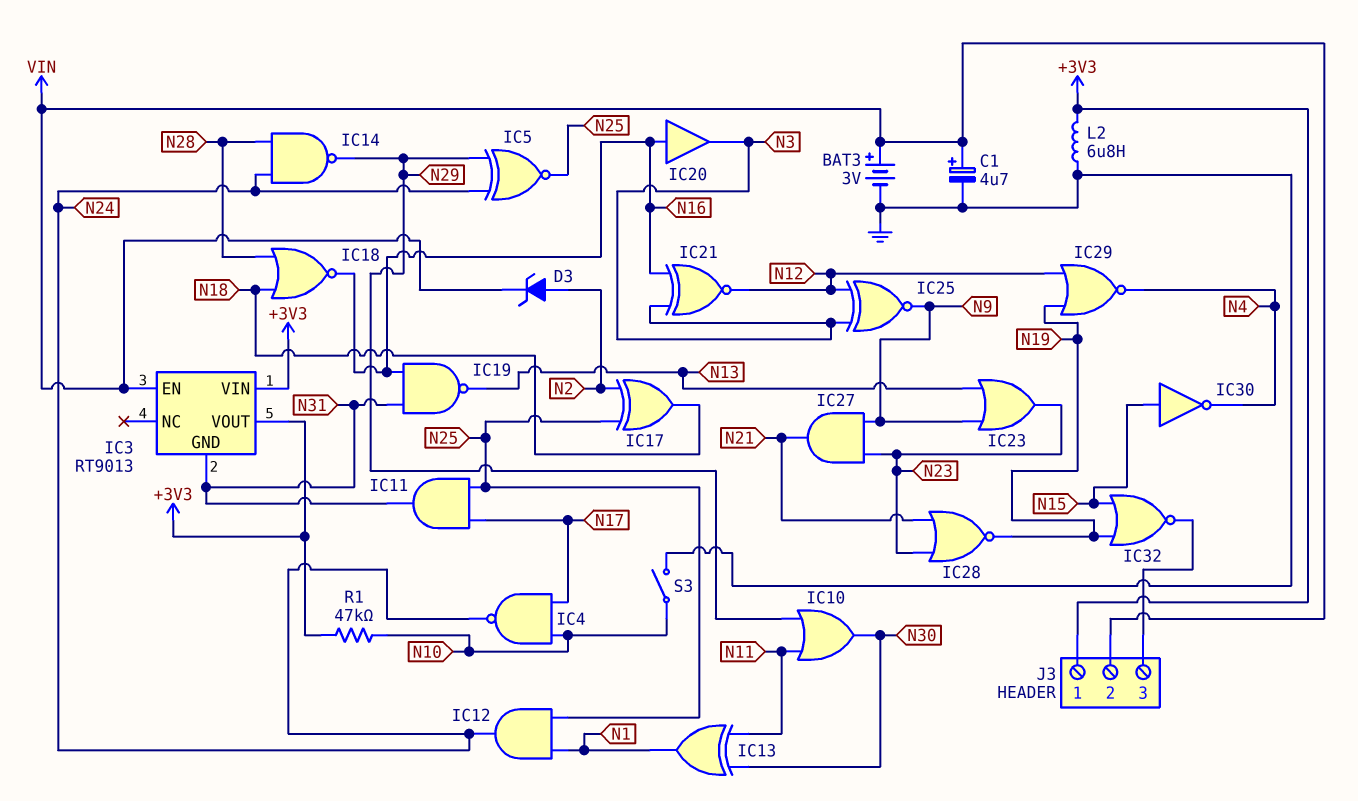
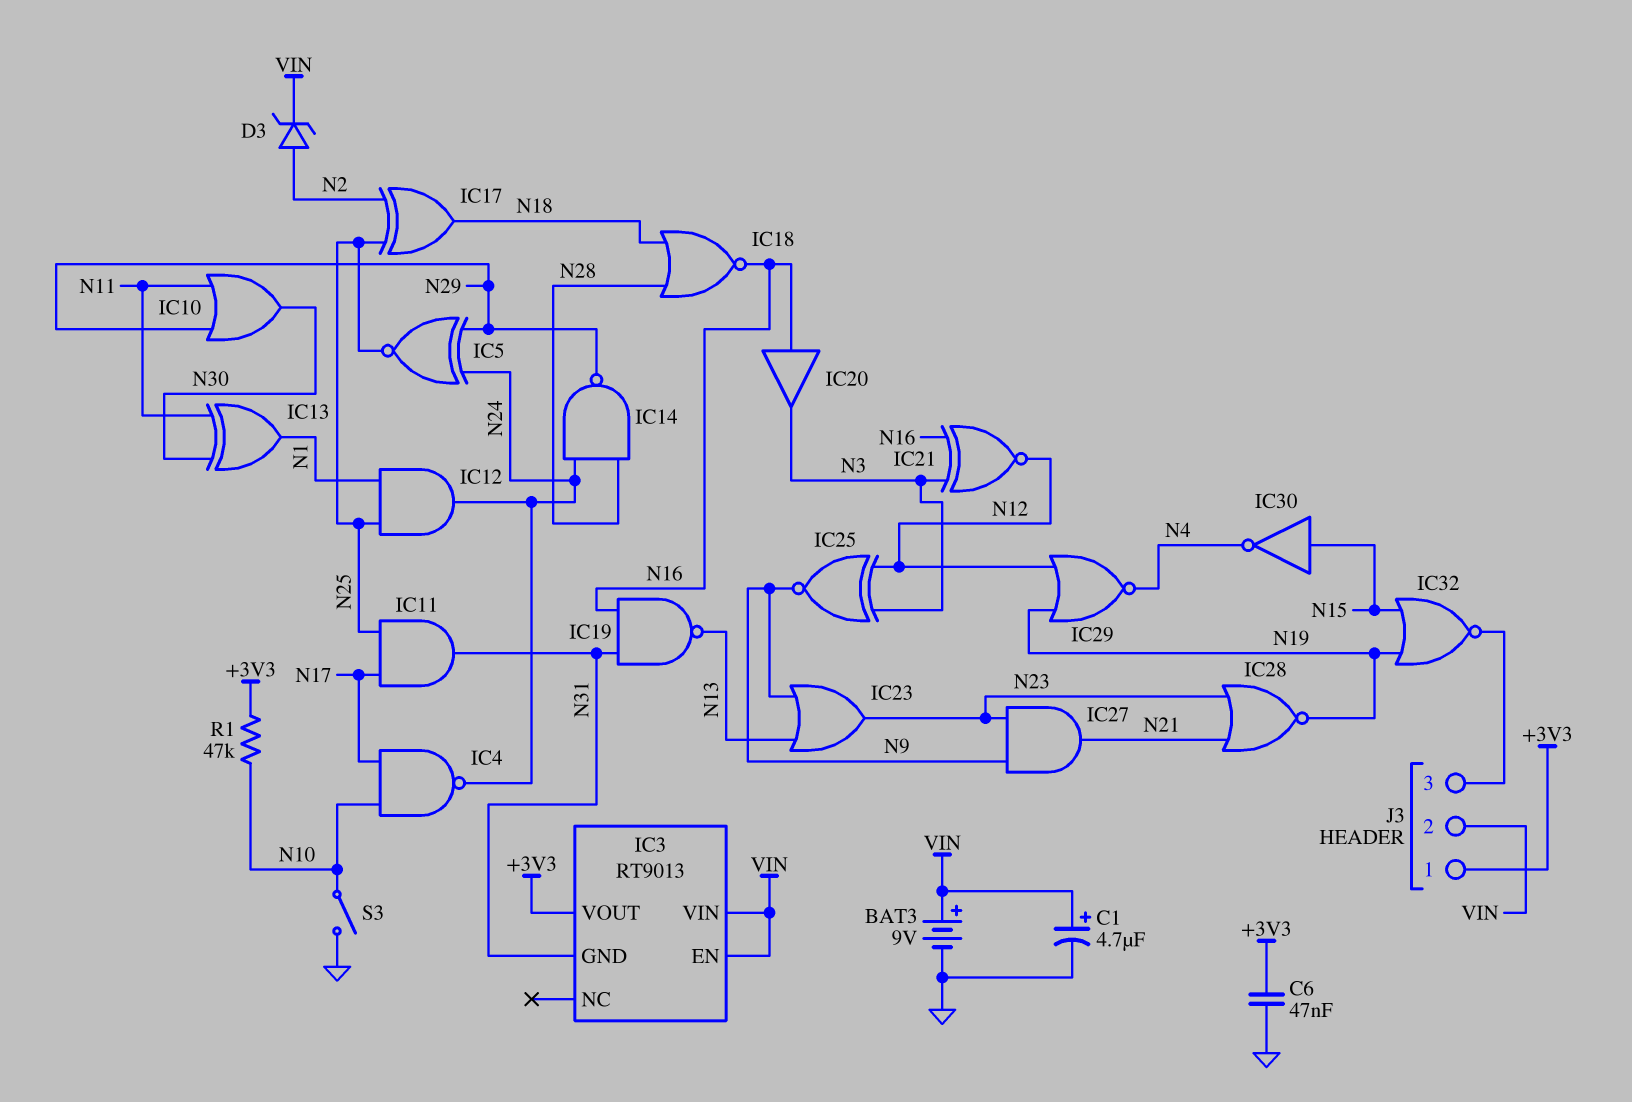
BAT3: 3V (plus VIN, minus GND) -> 9V (plus VIN, minus GND)
C6: none -> 47nF (+3V3, GND)
IC3 pin VIN: +3V3 -> VIN
L2: 6.8uH (+3V3, GND) -> none

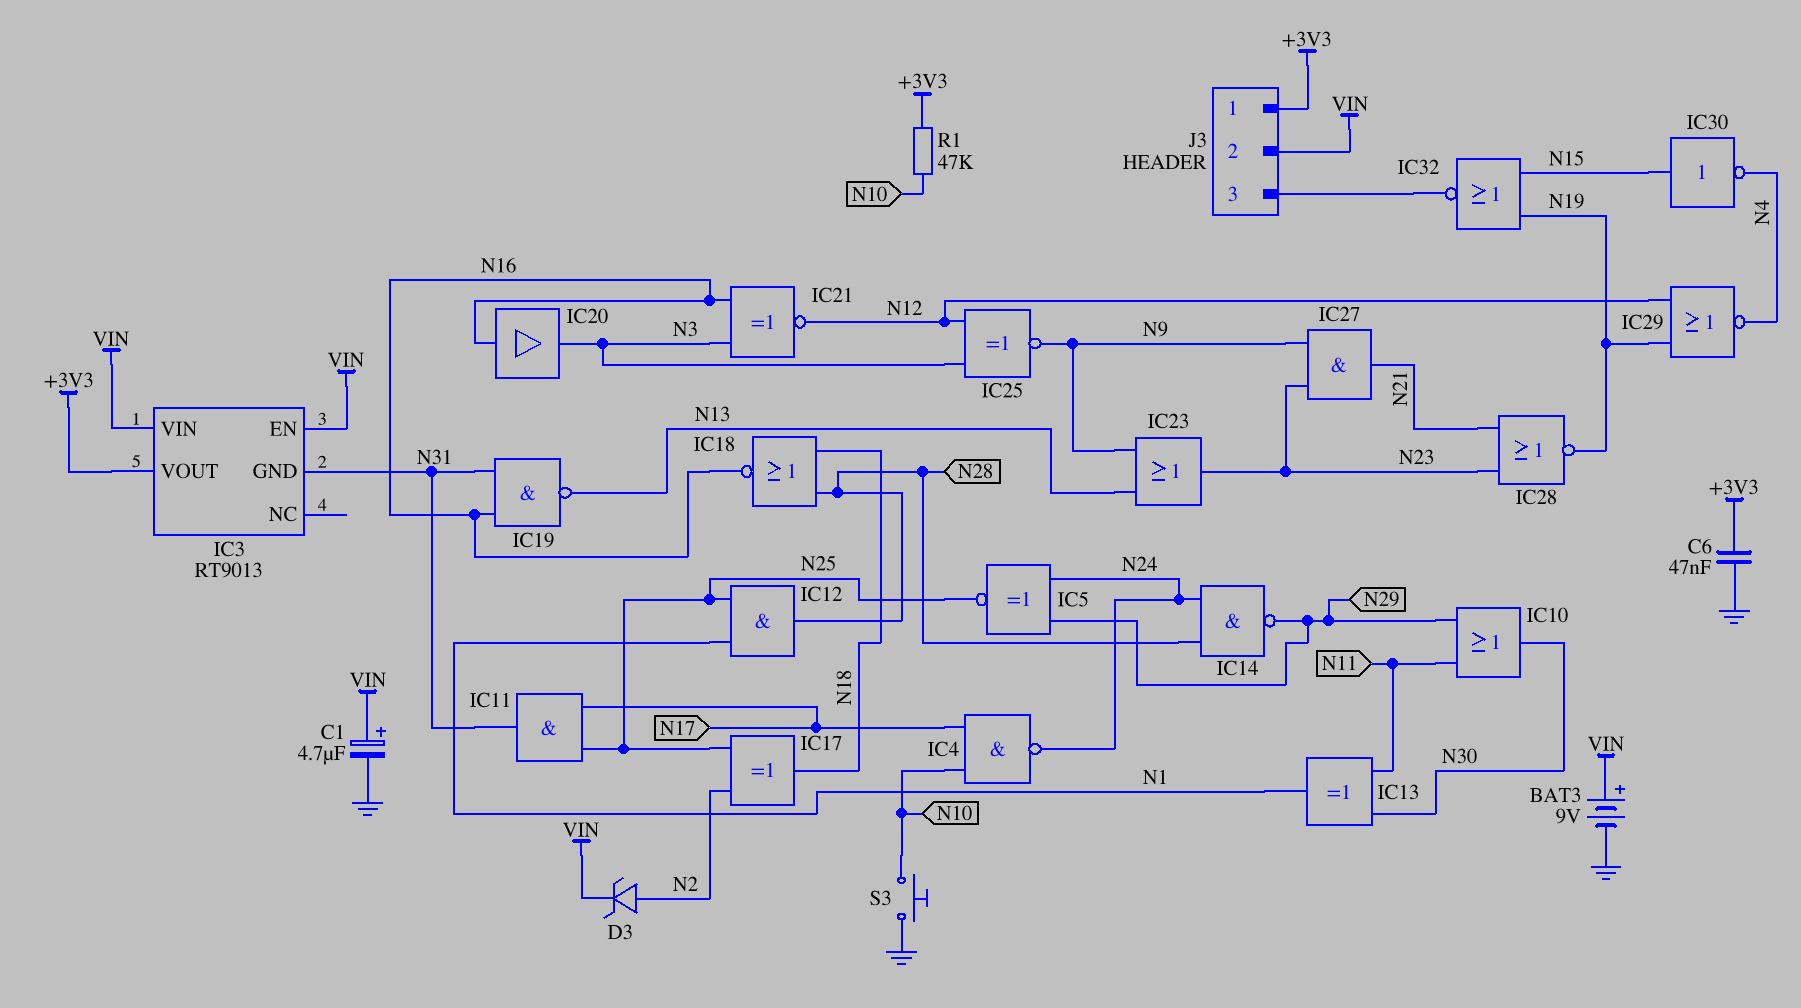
IC12: AND (in N1, in N25, out N24) -> AND (in N1, in N25, out N28)
S3: switch (GND, N10) -> button (GND, N10)

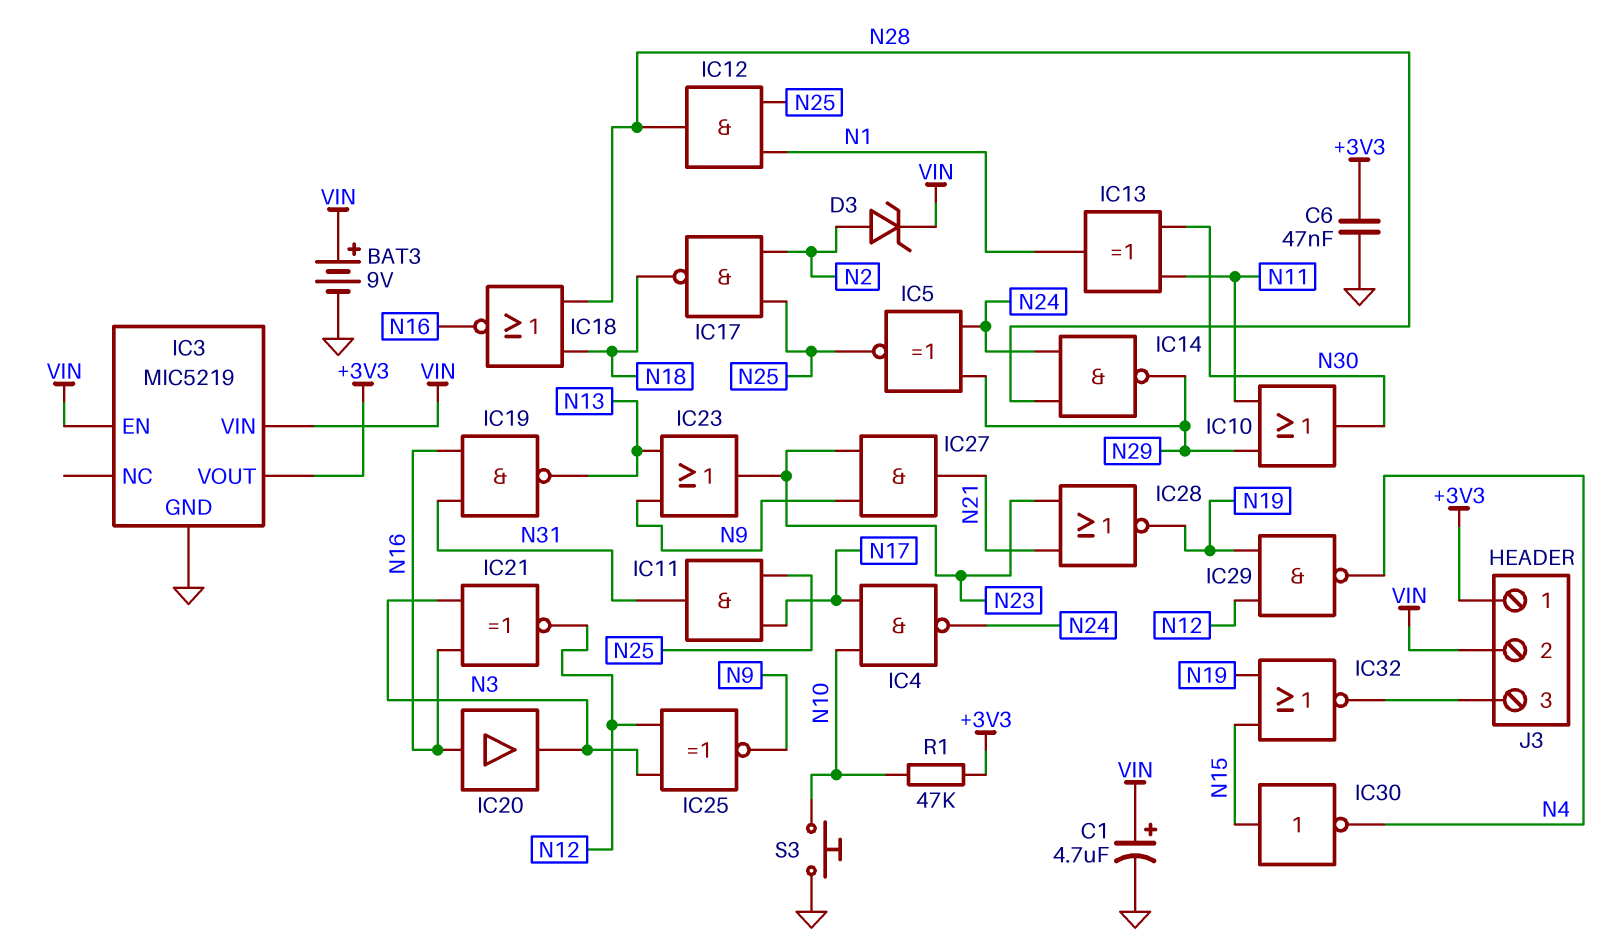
IC3: RT9013 -> MIC5219
IC3 pin GND: N31 -> GND
IC17: XOR (in N2, in N25, out N18) -> NAND (in N2, in N25, out N18)
IC29: NOR (in N12, in N19, out N4) -> NAND (in N12, in N19, out N4)

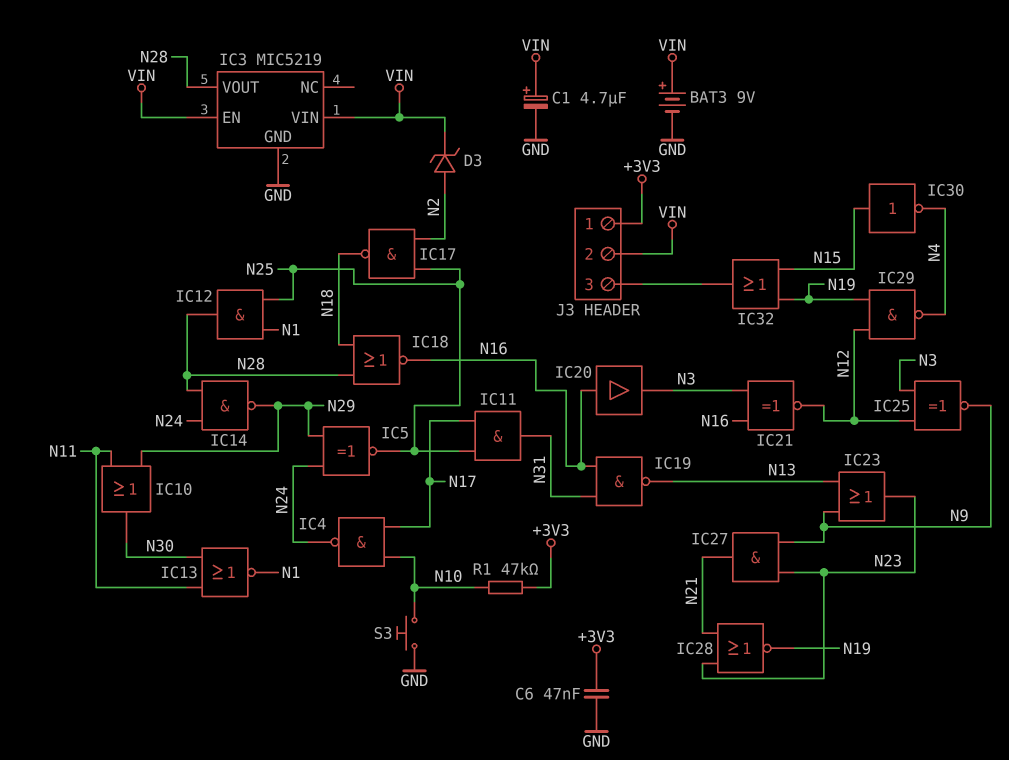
IC3 pin VOUT: +3V3 -> N28
IC13: XOR (in N11, in N30, out N1) -> NOR (in N11, in N30, out N1)
IC32: NOR (in N15, in N19, out J3/3) -> OR (in N15, in N19, out J3/3)

